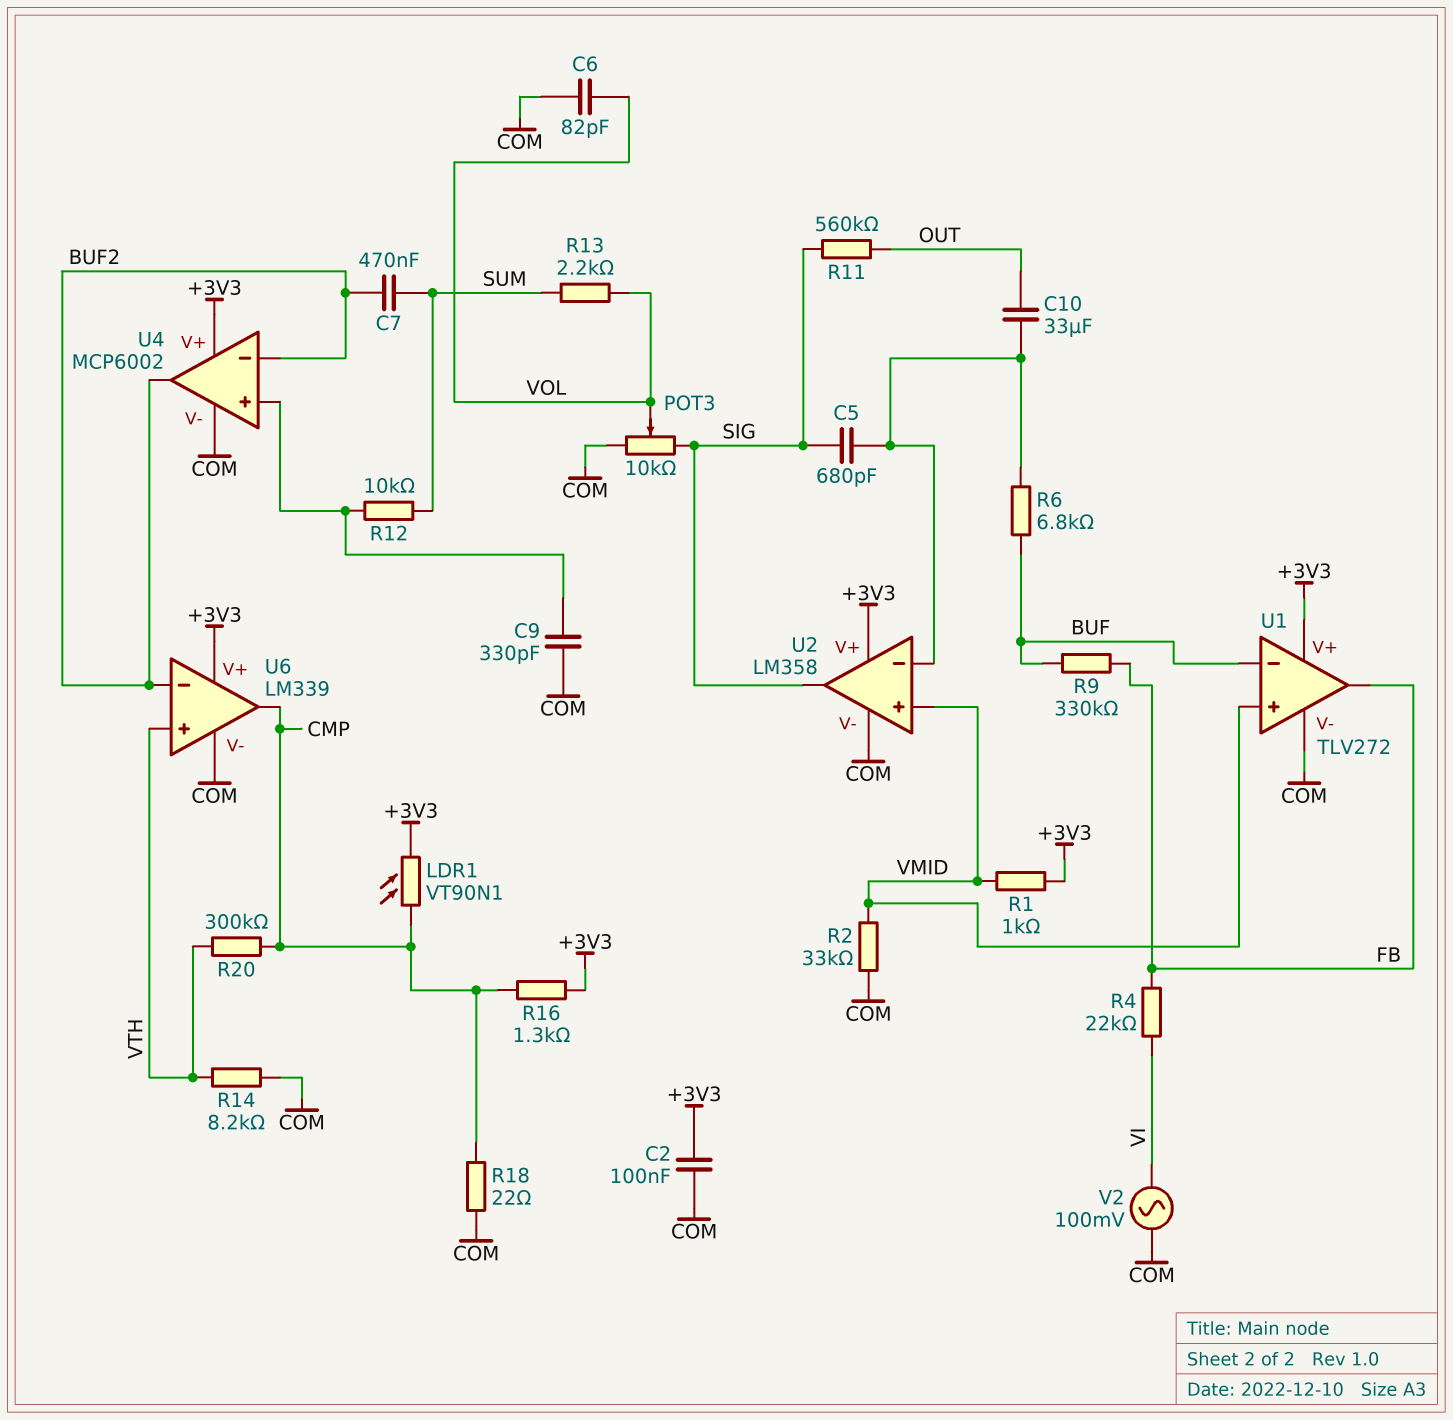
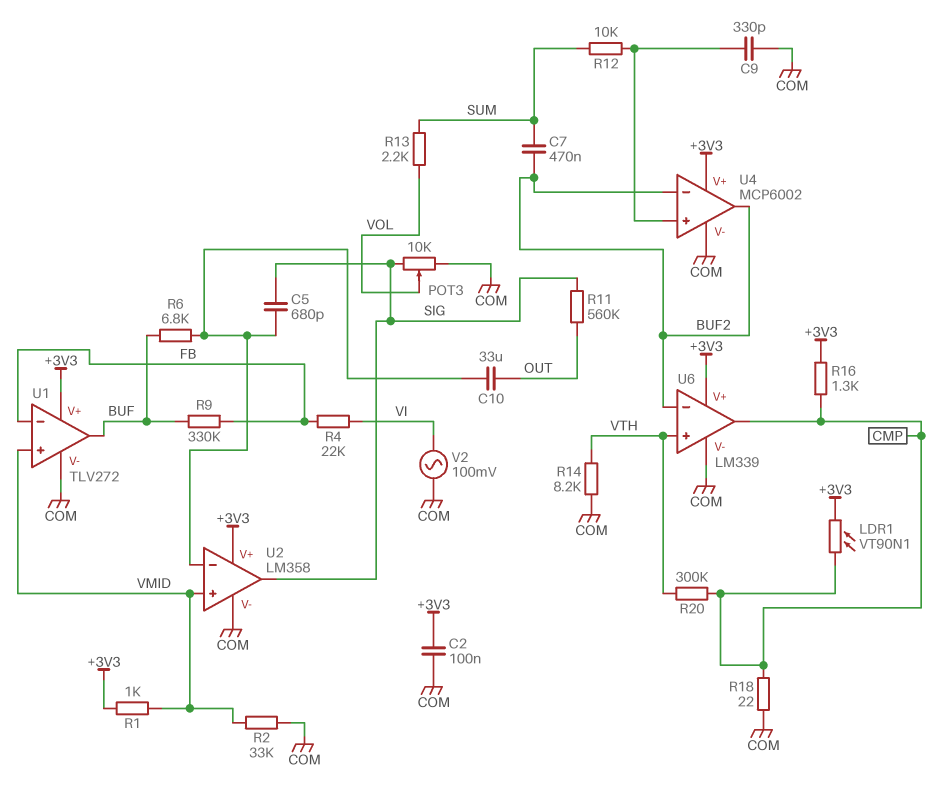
C6: 82pF (COM, VOL) -> none
U1 pin in-: BUF -> FB
U1 pin out: FB -> BUF

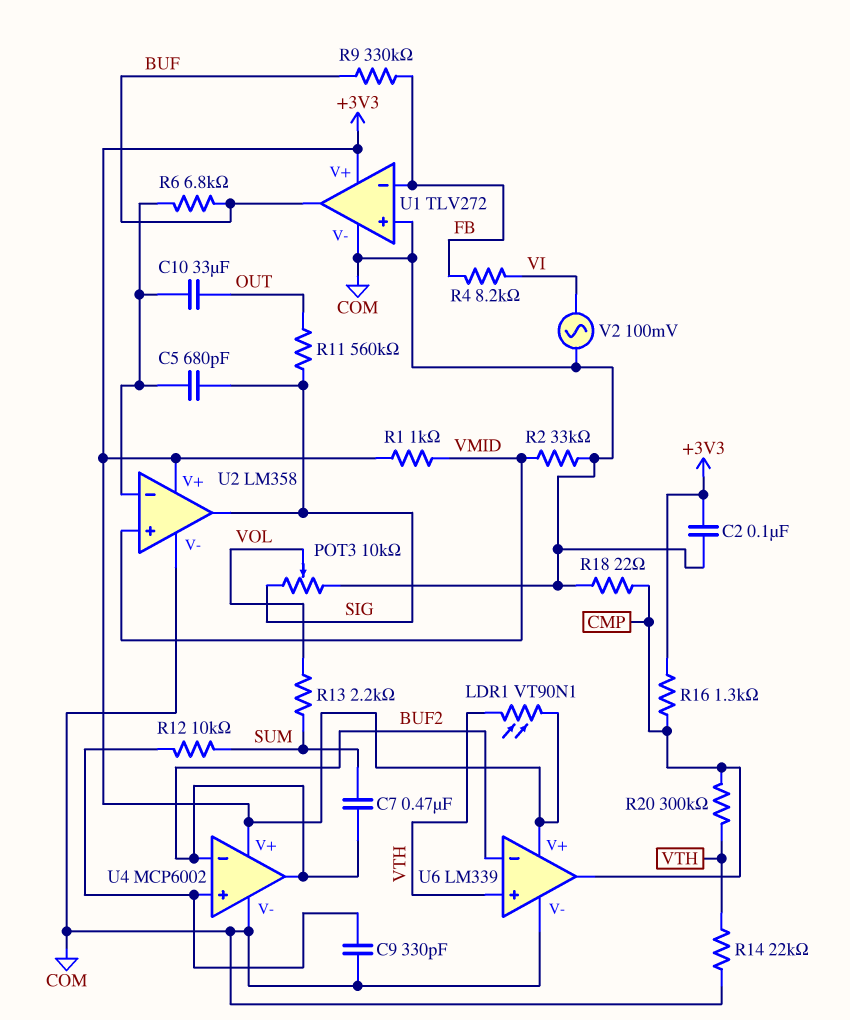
LDR1: VT90N1 (+3V3, CMP) -> VT90N1 (+3V3, VTH)
R4: 22k (FB, VI) -> 8.2k (FB, VI)
R14: 8.2k (COM, VTH) -> 22k (COM, VTH)
U1 pin in+: VMID -> COM

